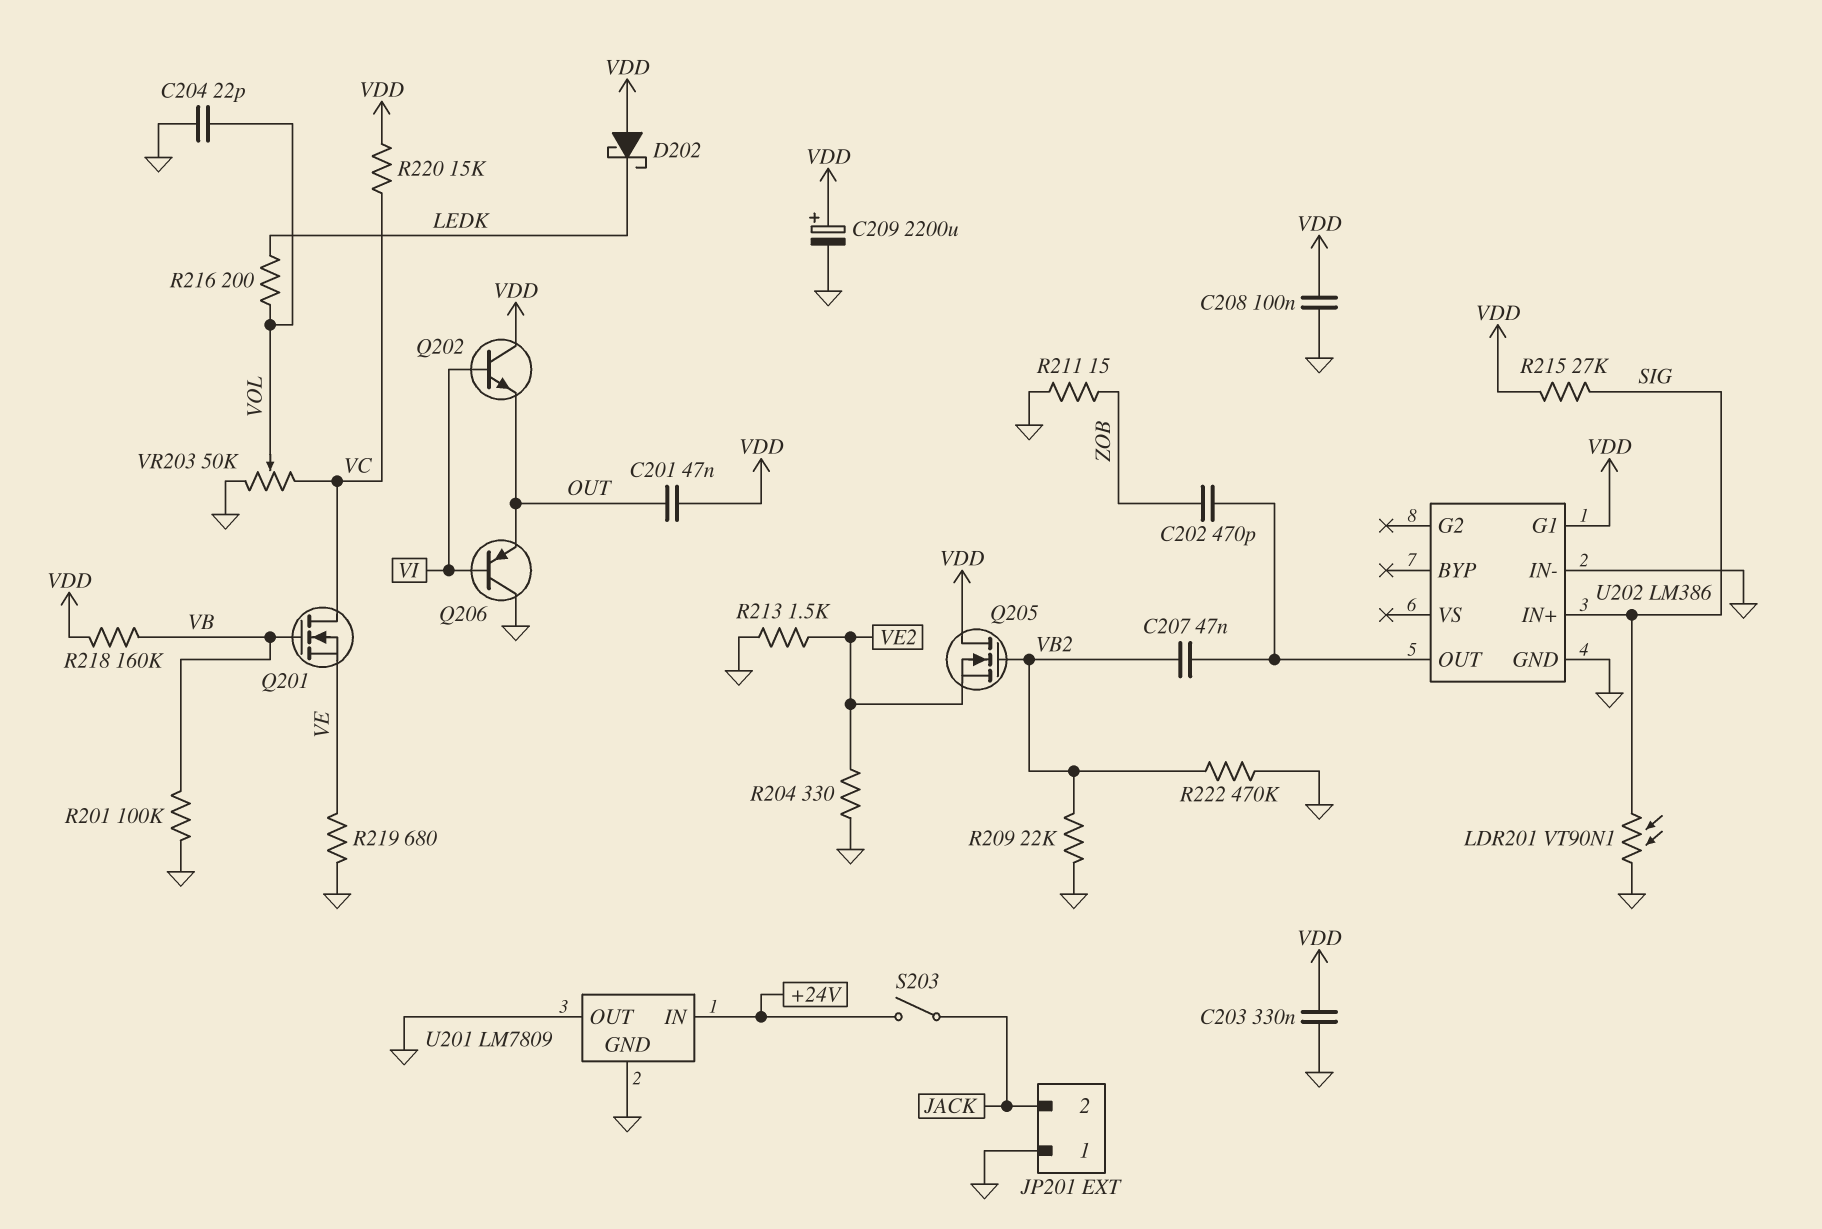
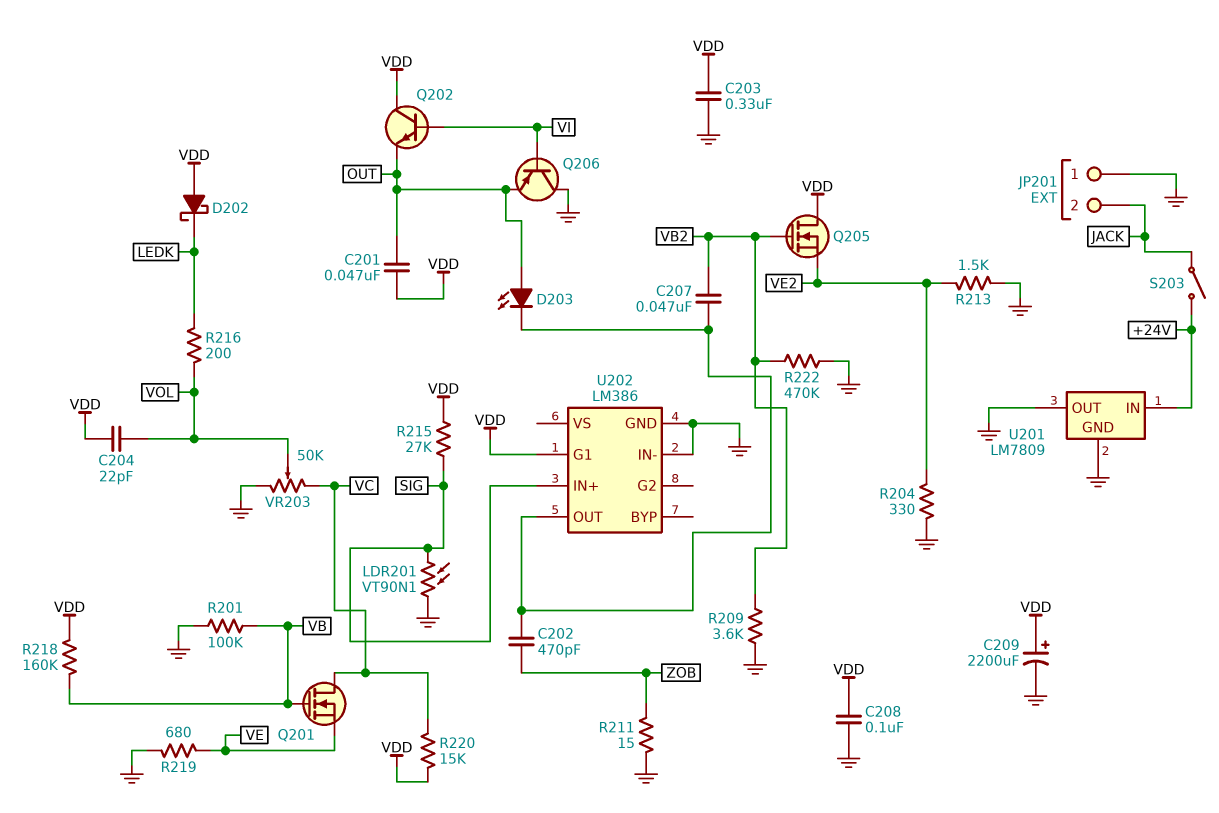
C204: 22pF (GND, VOL) -> 22pF (VDD, VOL)
D203: none -> LED (A OUT, K U202/OUT)
R209: 22k (GND, VB2) -> 3.6k (GND, VB2)

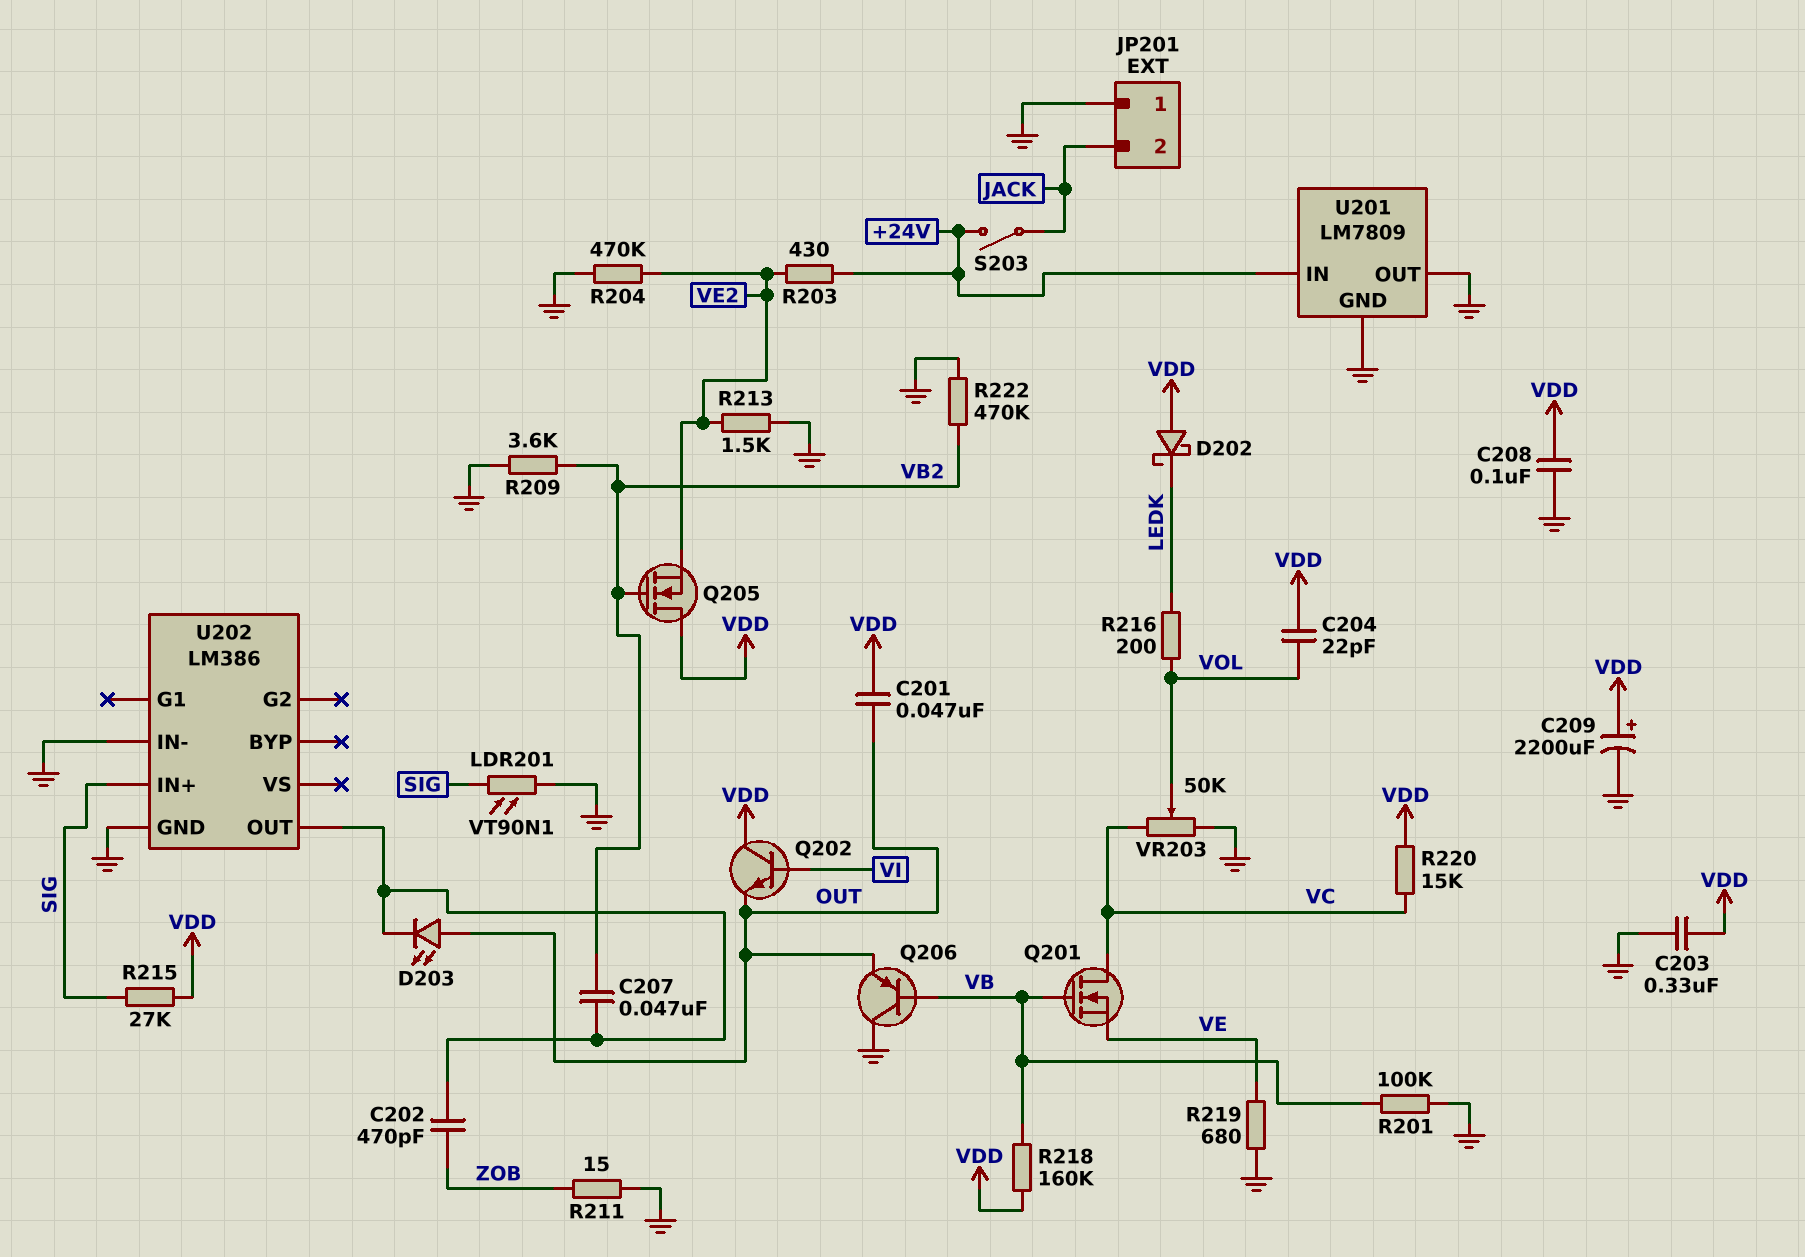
Q206: PNP (B VI, C GND, E OUT) -> PNP (B VB, C GND, E OUT)
R203: none -> 430 (+24V, VE2)
R204: 330 (GND, VE2) -> 470k (GND, VE2)
U202 pin G1: VDD -> none

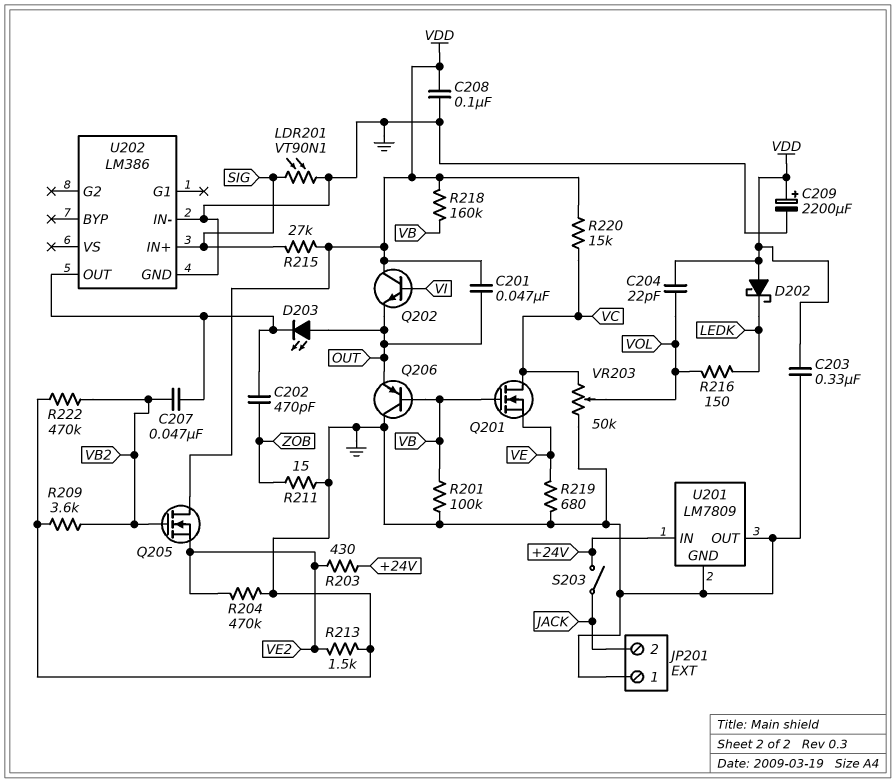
R216: 200 (LEDK, VOL) -> 150 (LEDK, VOL)

